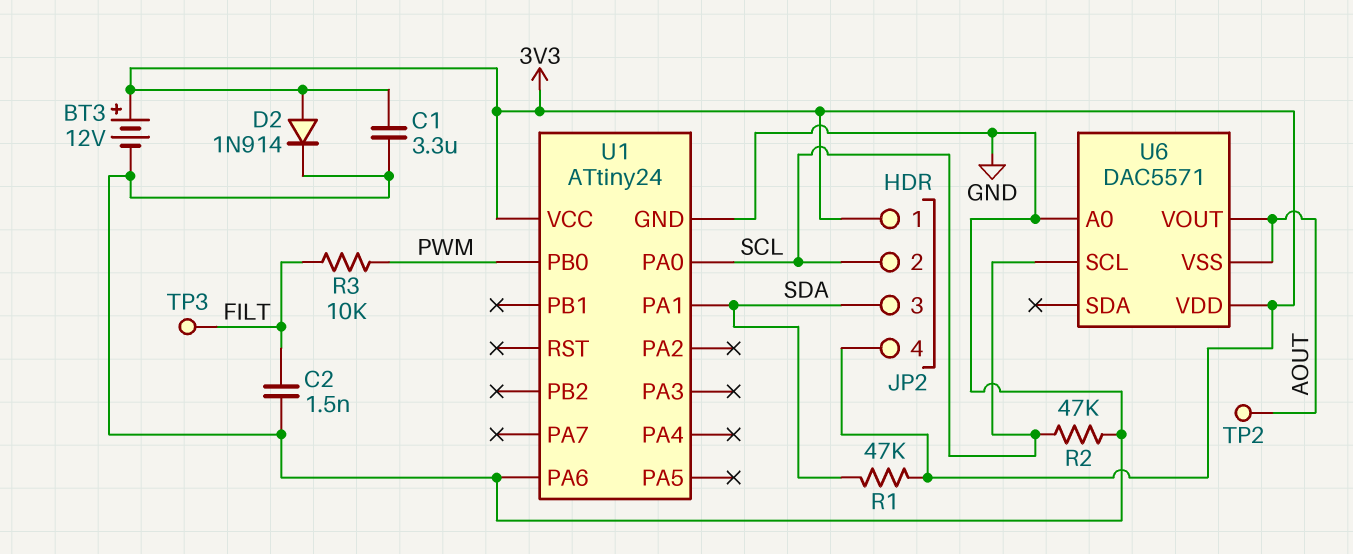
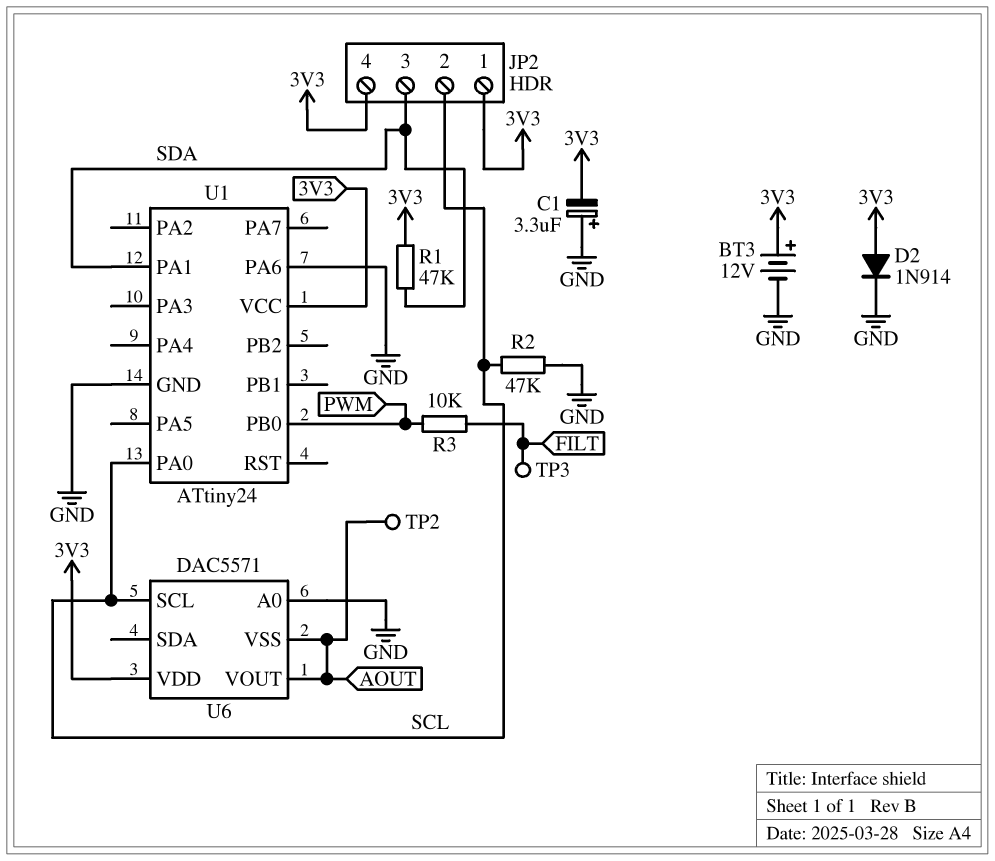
C1: 3.3uF (3V3, GND) -> 3.3uF (plus GND, minus 3V3)
C2: 1.5nF (FILT, GND) -> none

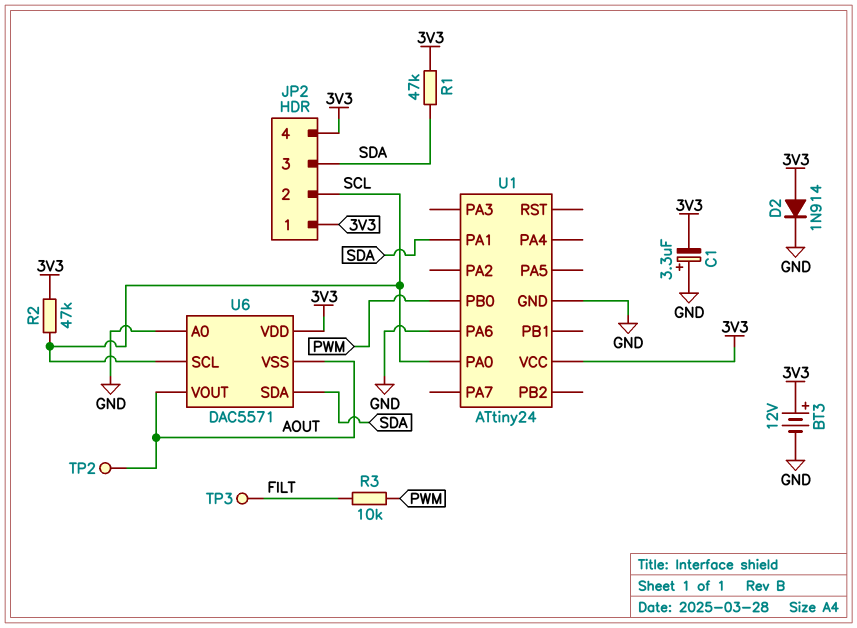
R2: 47k (GND, SCL) -> 47k (3V3, SCL)
U6 pin SDA: none -> SDA

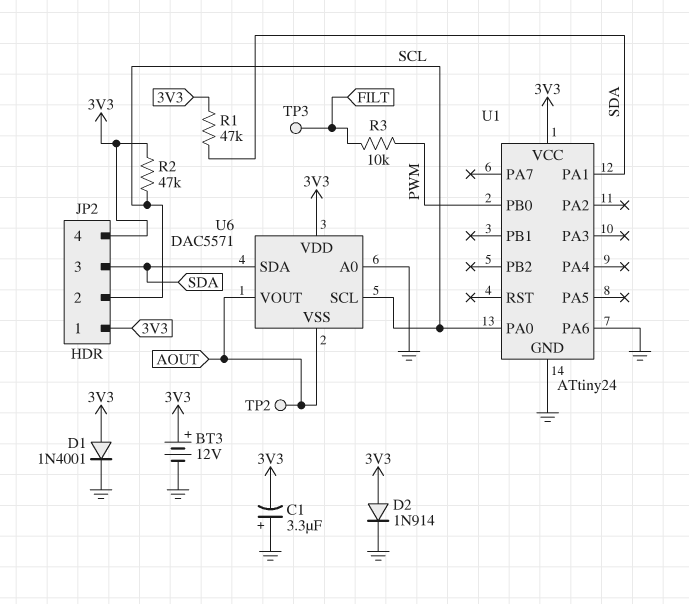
D1: none -> diode 1N4001 (A 3V3, K GND)

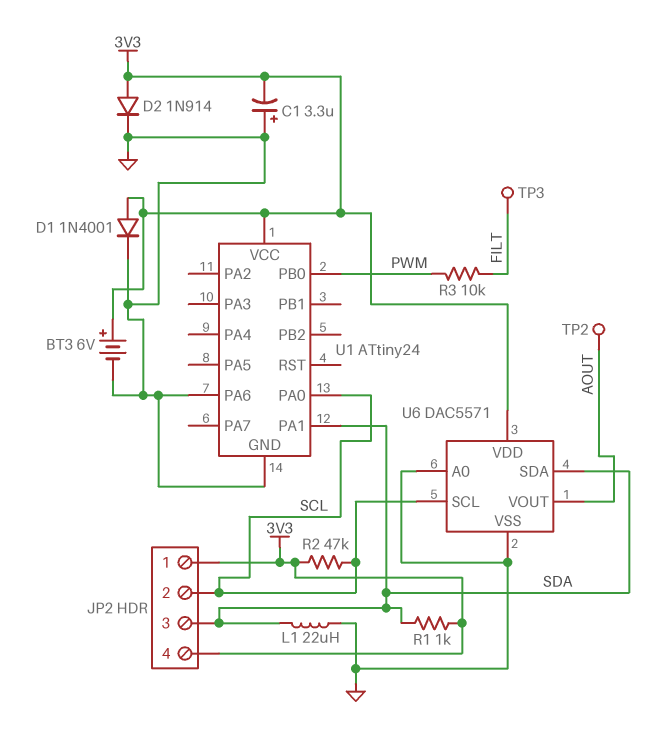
BT3: 12V (plus 3V3, minus GND) -> 6V (plus 3V3, minus GND)
L1: none -> 22uH (GND, SDA)
R1: 47k (3V3, SDA) -> 1k (3V3, SDA)
U6 pin VSS: AOUT -> GND

